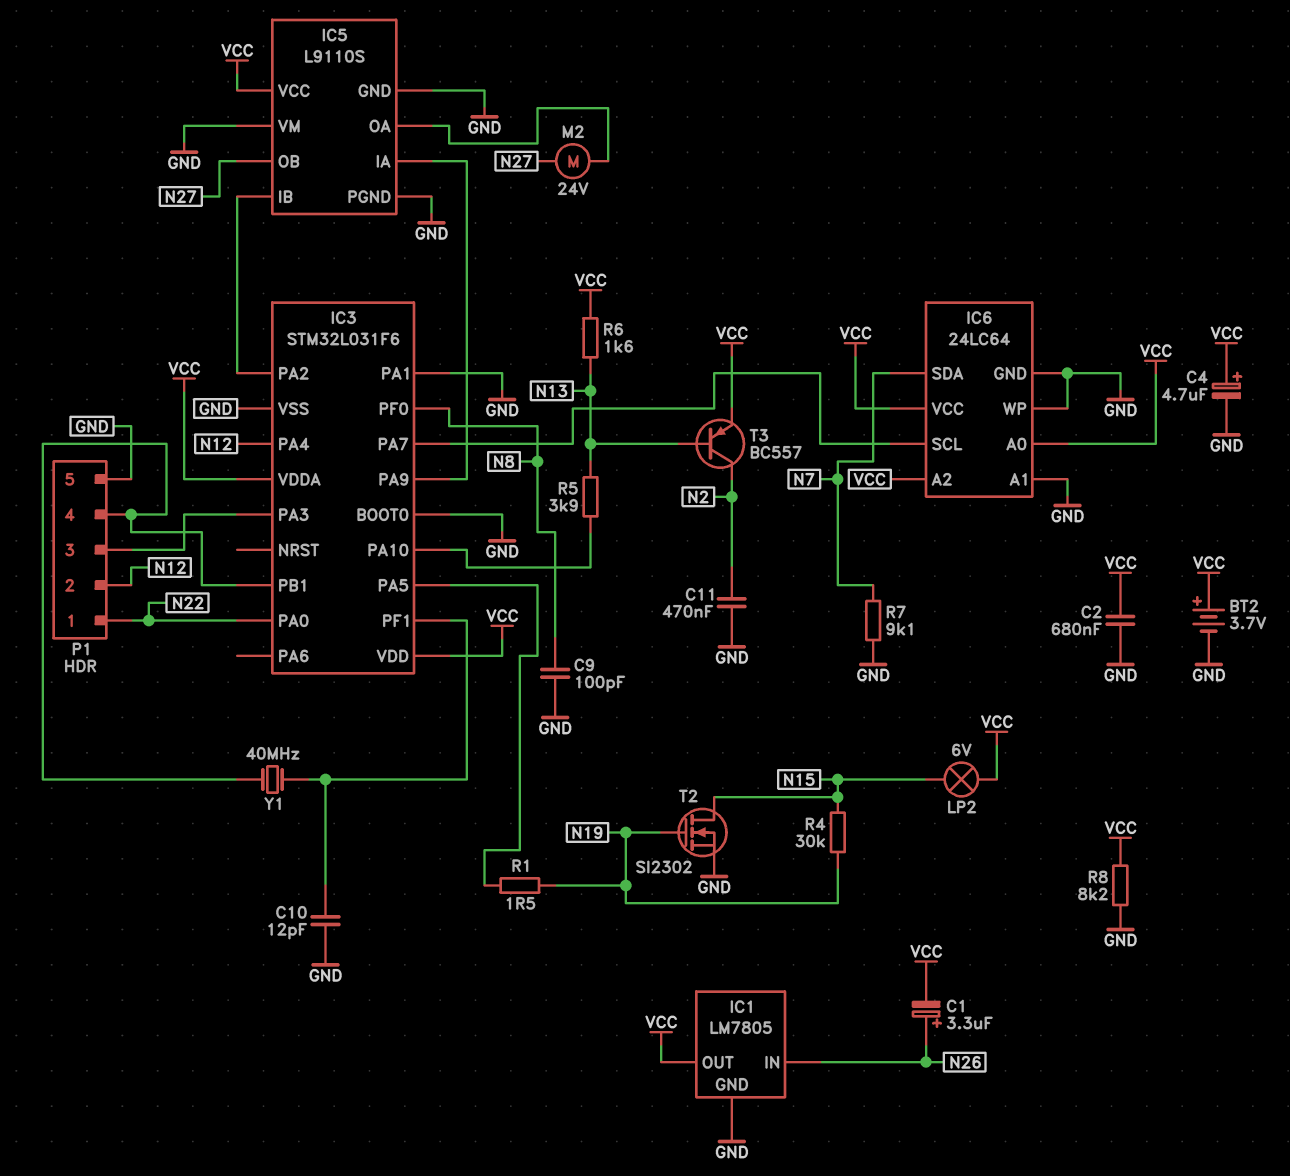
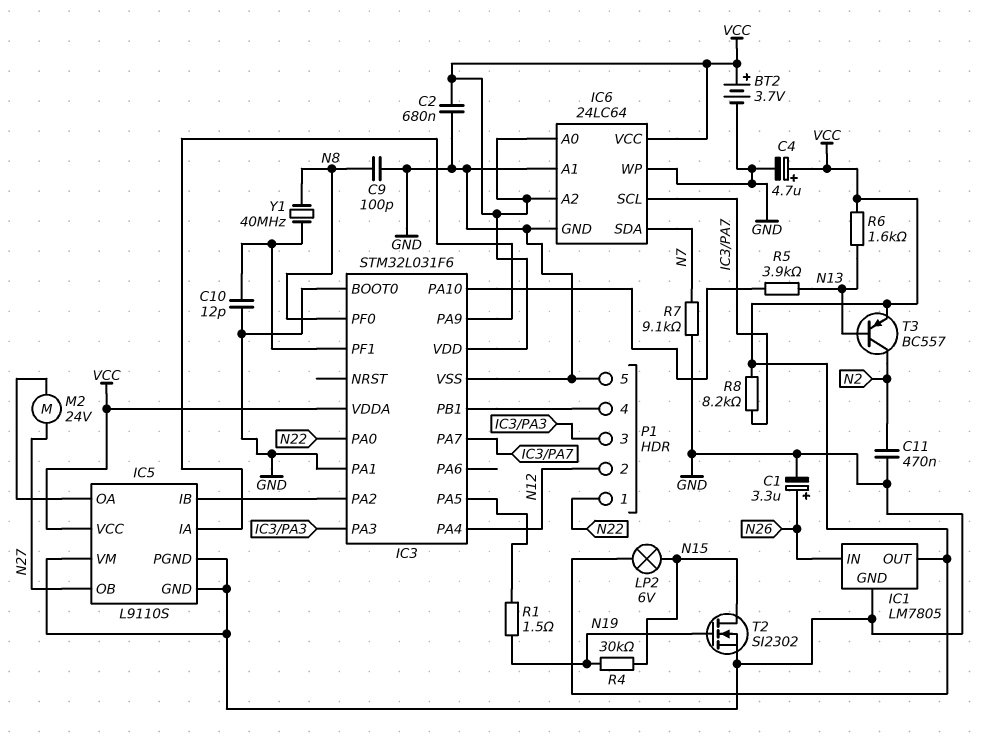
C1: 3.3uF (plus N26, minus VCC) -> 3.3uF (plus N26, minus GND)
R8: 8.2k (GND, VCC) -> 8.2k (IC3/PA7, VCC)
Y1: 40MHz (IC3/PB1, IC3/PF1) -> 40MHz (IC3/PF1, N8)

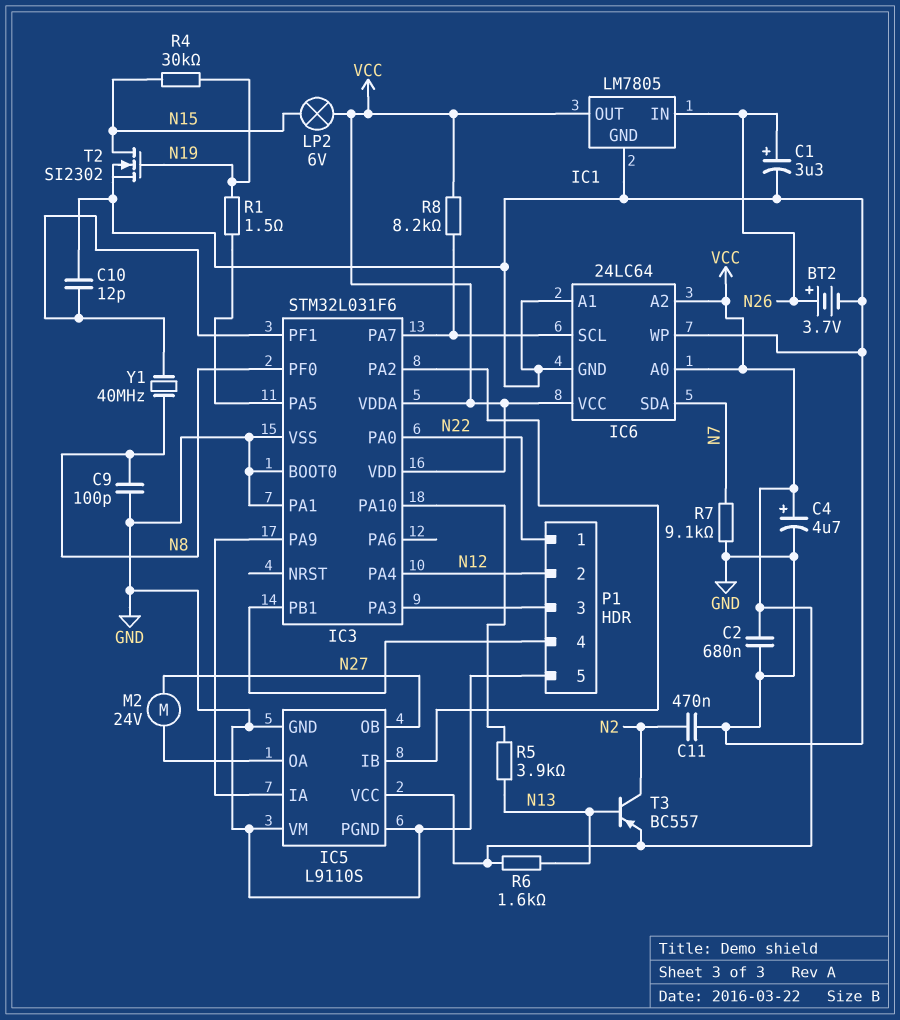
BT2: 3.7V (plus VCC, minus GND) -> 3.7V (plus N26, minus GND)

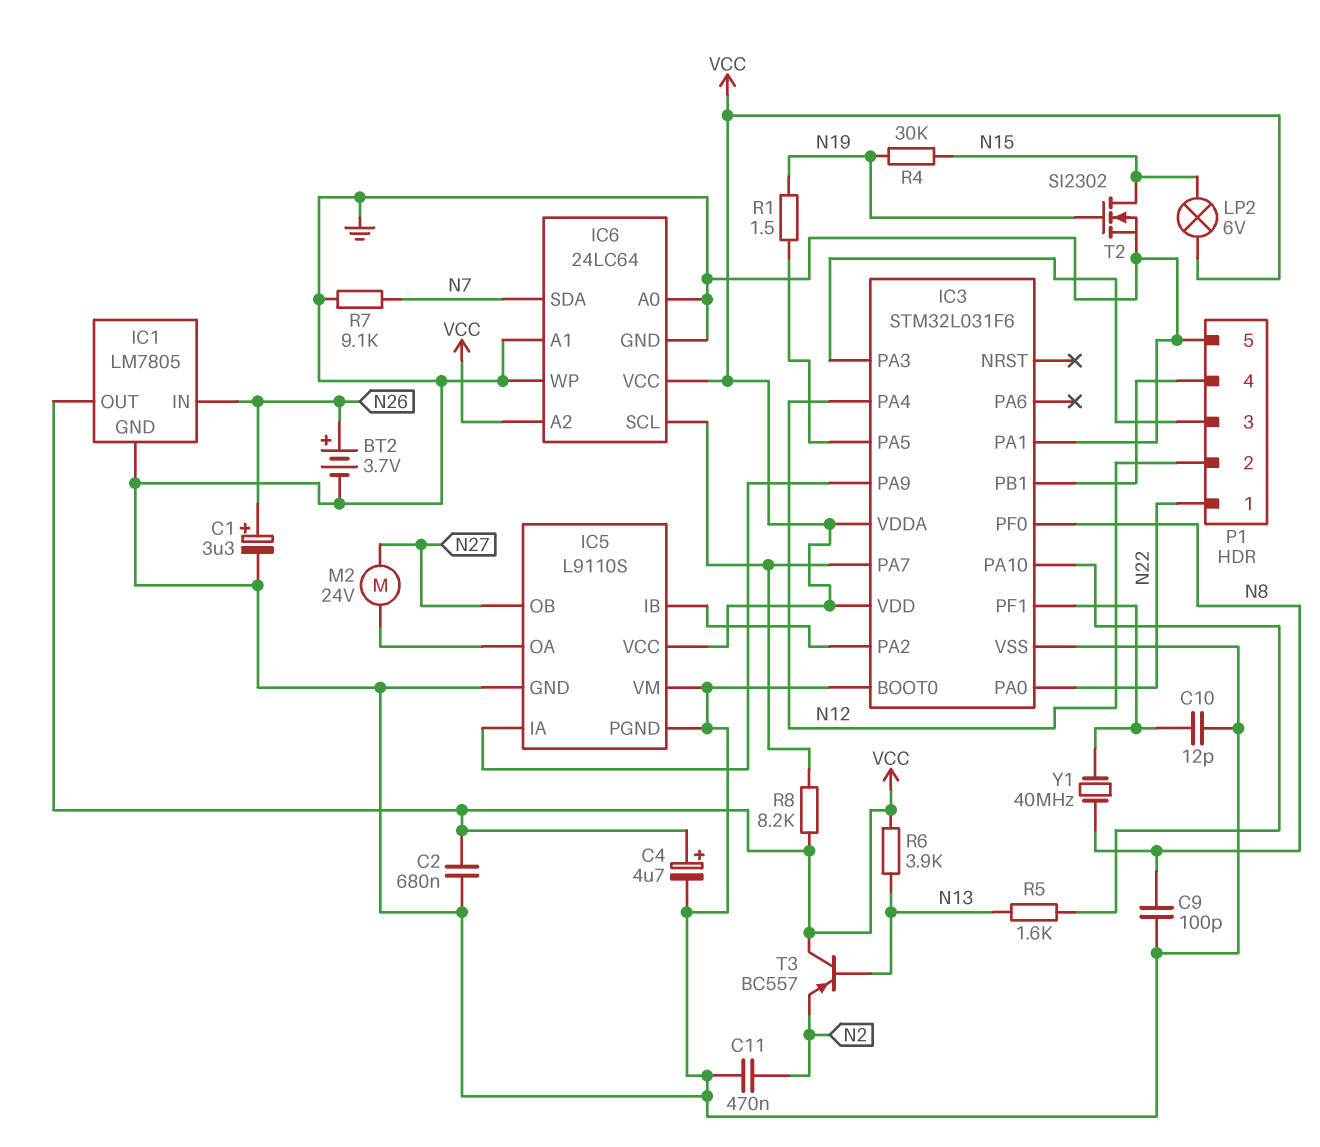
IC6 pin A0: VCC -> GND
R5: 3.9k (IC3/PA10, N13) -> 1.6k (IC3/PA10, N13)
R6: 1.6k (N13, VCC) -> 3.9k (N13, VCC)
T3: PNP BC557 (B N13, C N2, E VCC) -> PNP BC557 (B N13, C VCC, E N2)

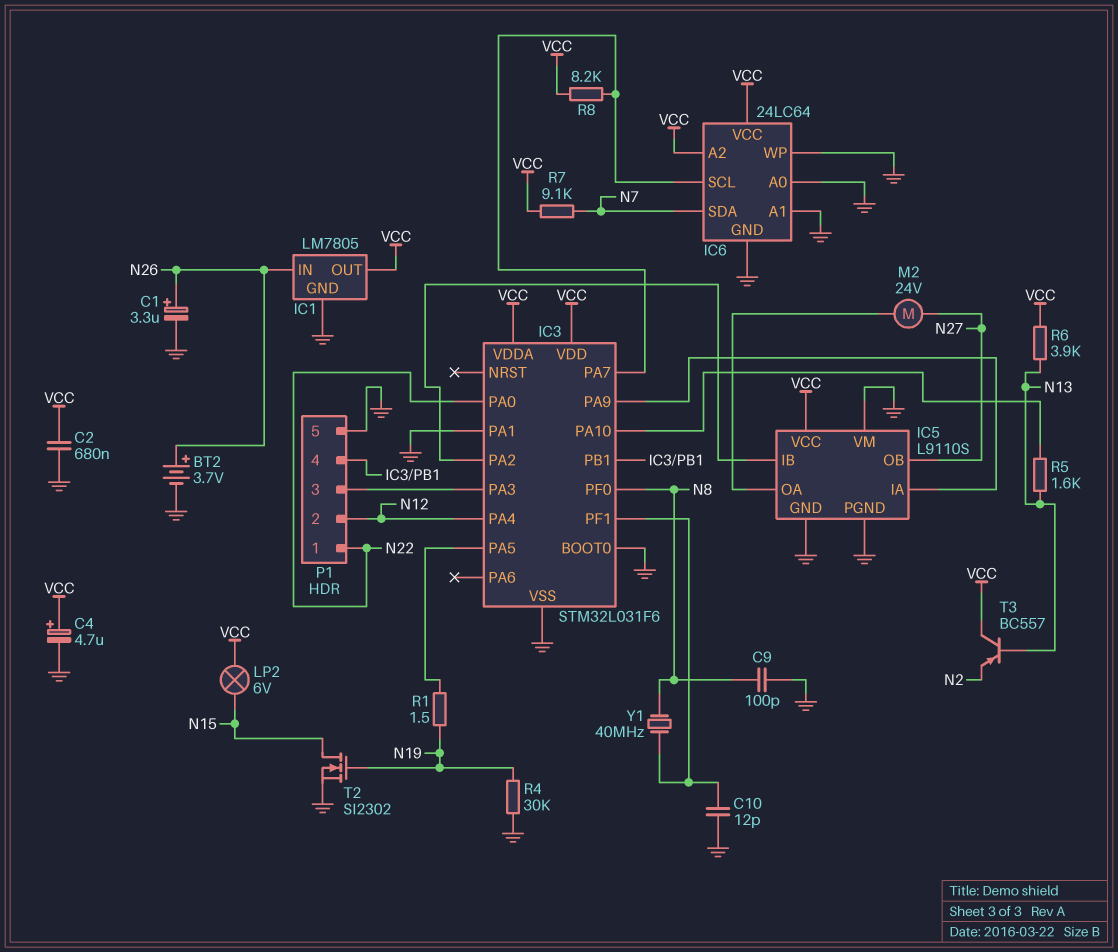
C11: 470nF (GND, N2) -> none
R4: 30k (N15, N19) -> 30k (GND, N19)
R7: 9.1k (GND, N7) -> 9.1k (N7, VCC)

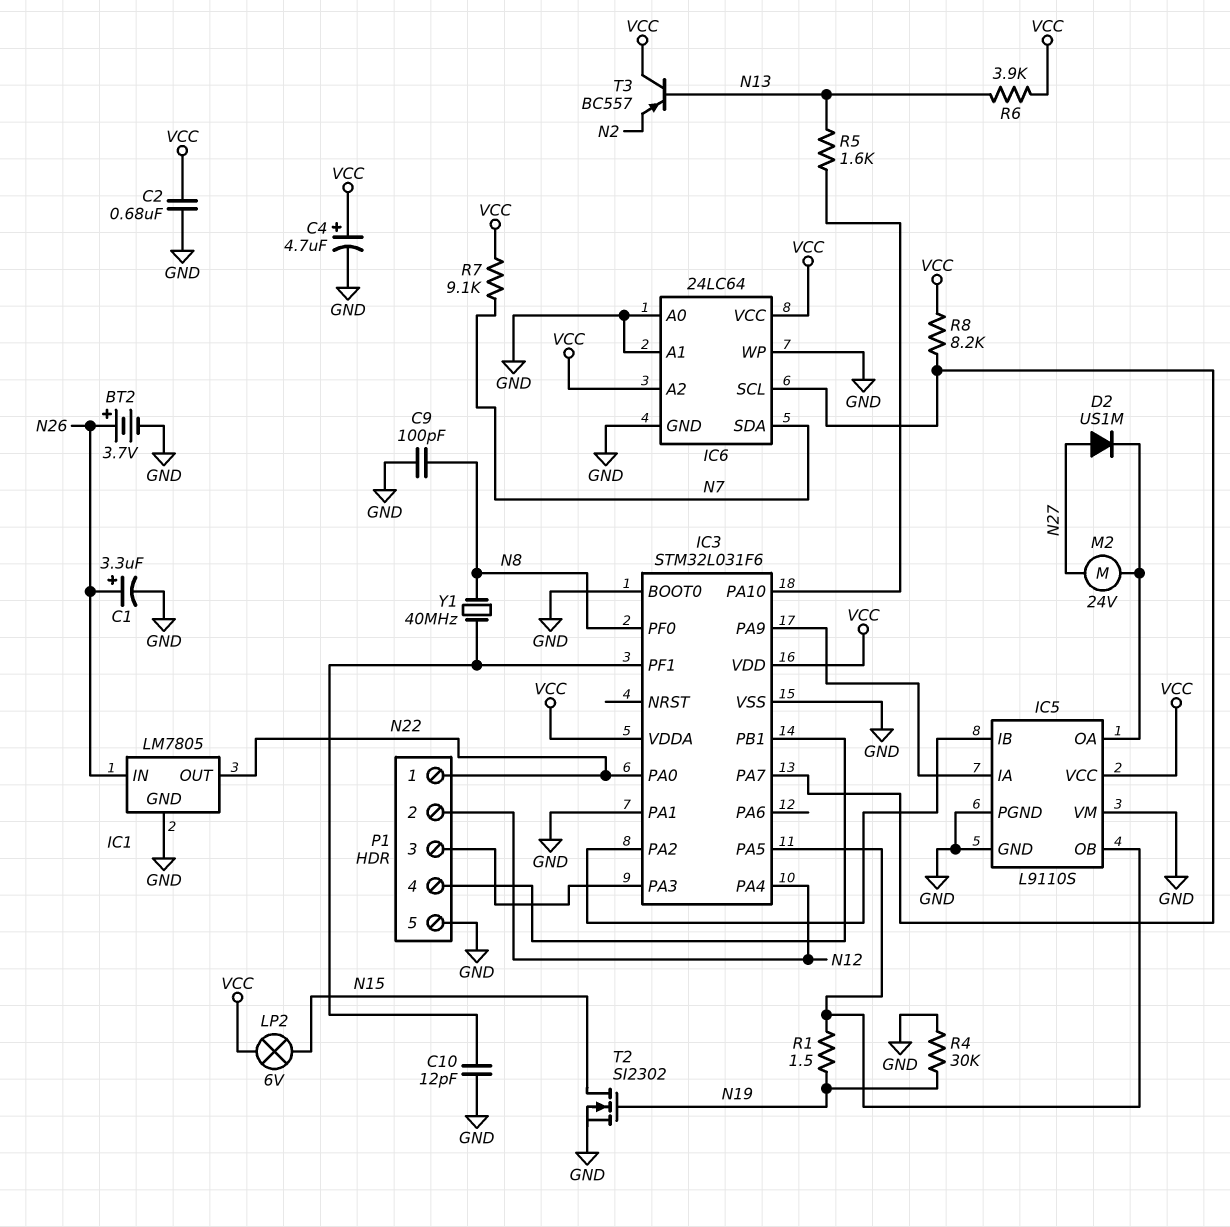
D2: none -> diode US1M (A N27, K IC5/OA)
IC1 pin OUT: VCC -> N22
IC5 pin OB: N27 -> IC3/PA5

